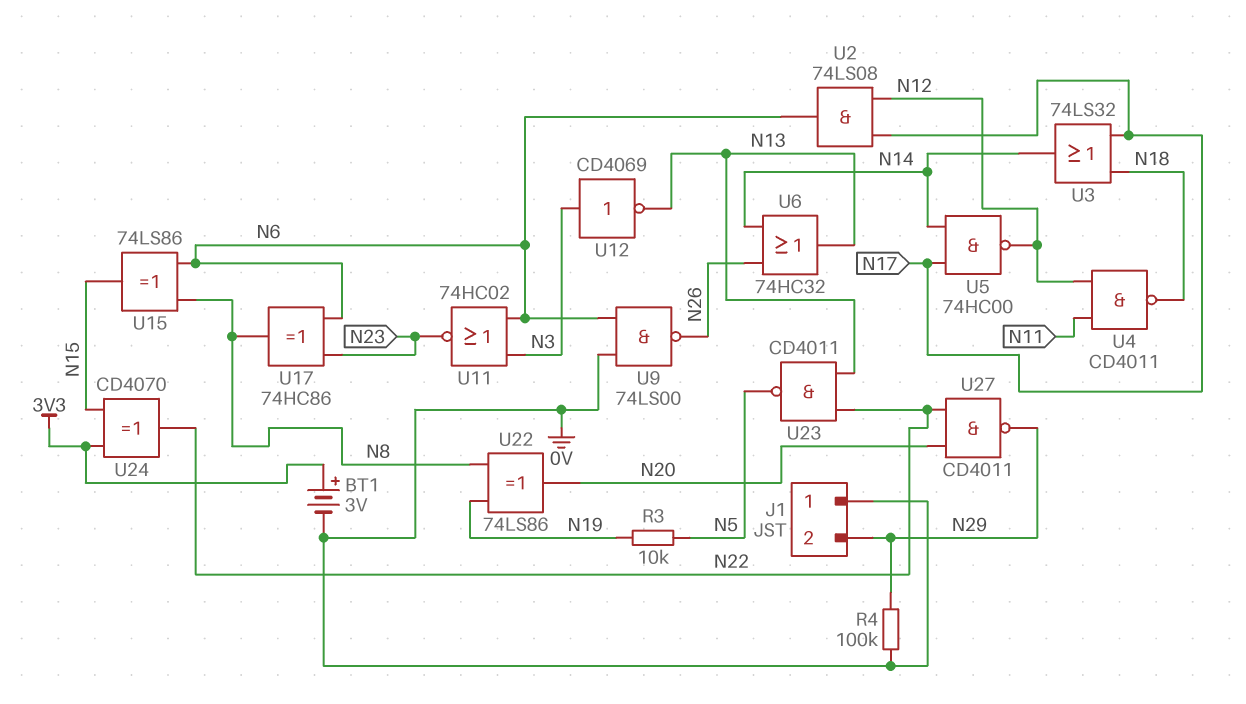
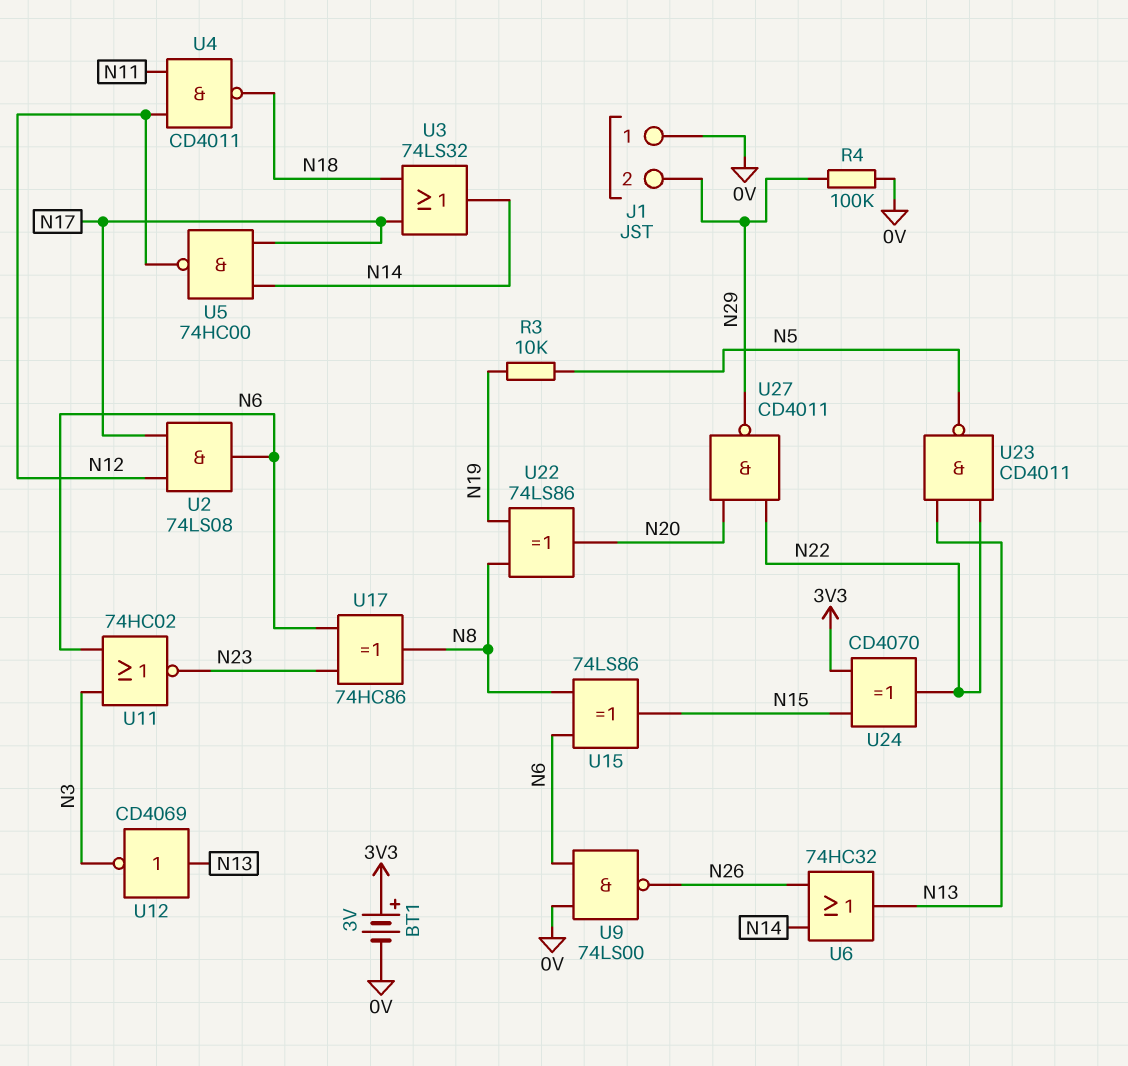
U12: NOT CD4069 (in N3, out N13) -> NOT CD4069 (in N13, out N3)

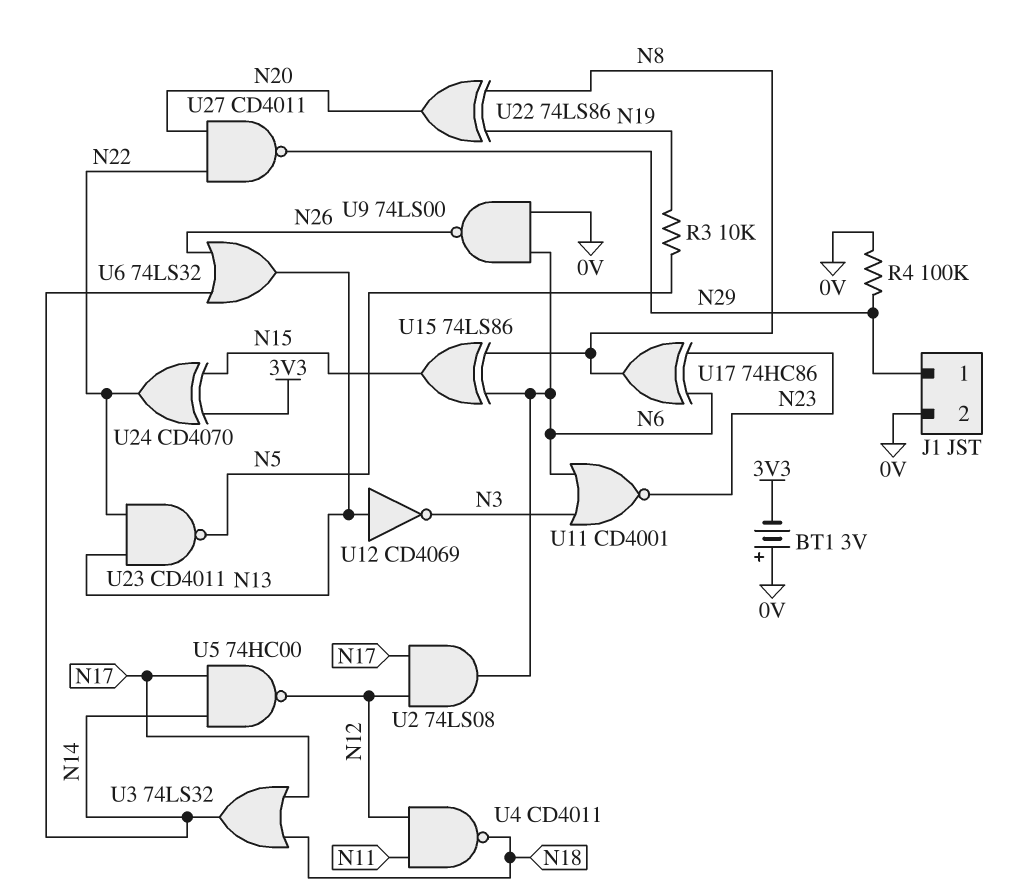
BT1: 3V (plus 3V3, minus 0V) -> 3V (plus 0V, minus 3V3)
J1 pin 1: 0V -> N29
J1 pin 2: N29 -> 0V
U6: OR 74HC32 (in N14, in N26, out N13) -> OR 74LS32 (in N14, in N26, out N13)
U11: NOR 74HC02 (in N3, in N6, out N23) -> NOR CD4001 (in N3, in N6, out N23)

